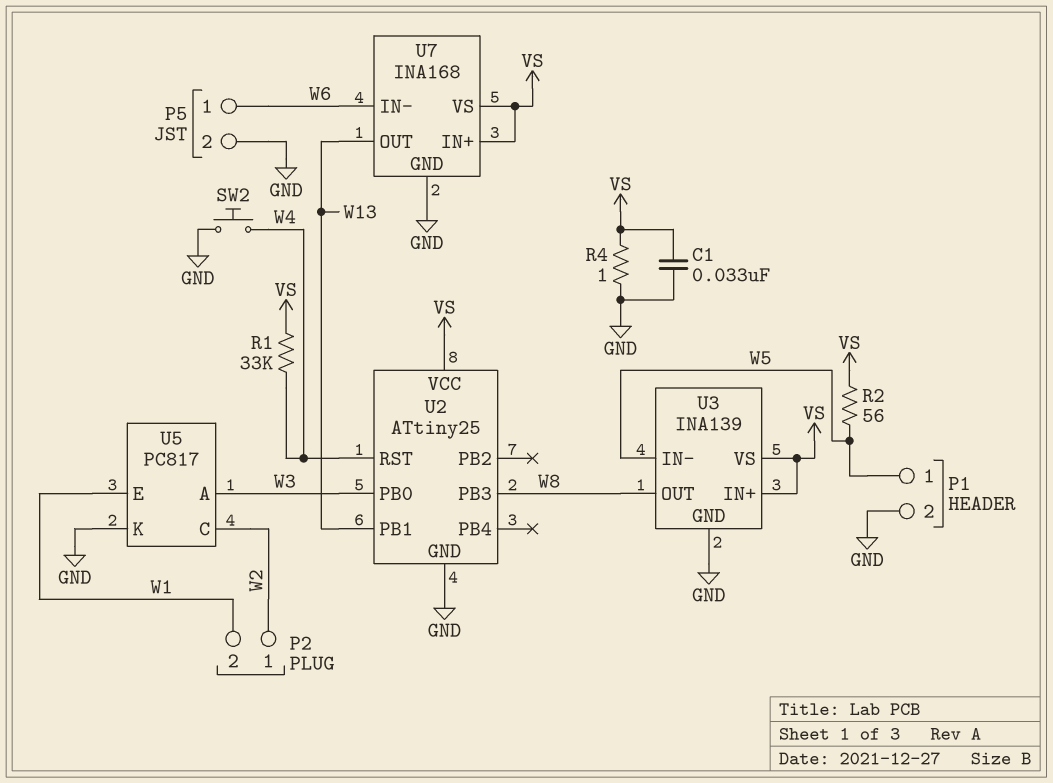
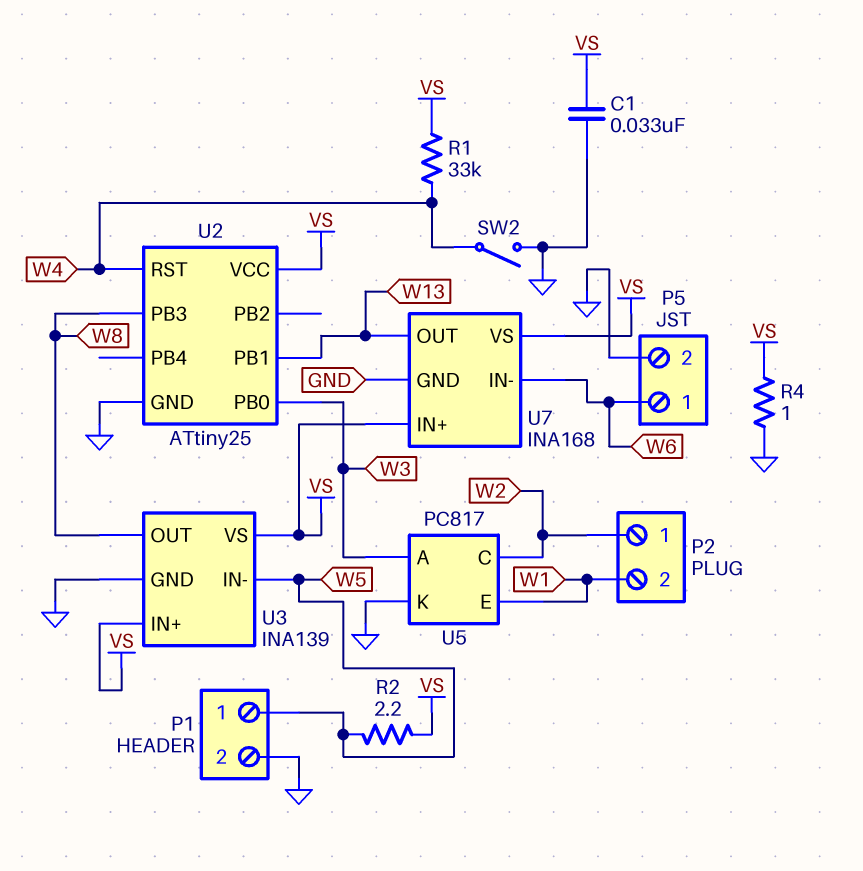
R2: 56 (VS, W5) -> 2.2 (VS, W5)
SW2: button (GND, W4) -> switch (GND, W4)

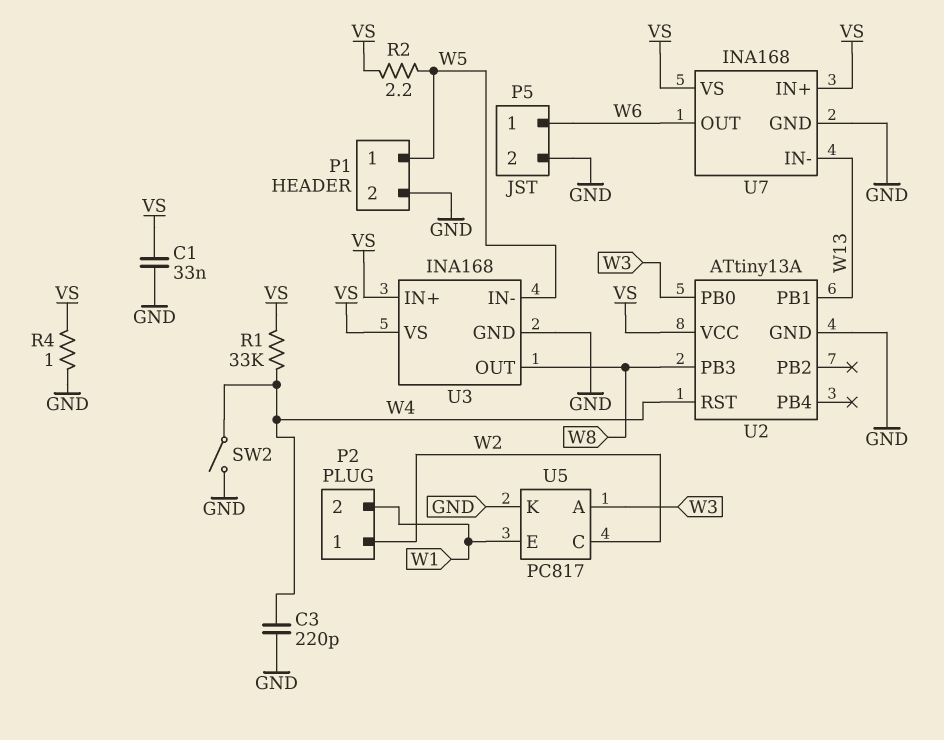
C3: none -> 220pF (GND, W4)
U2: ATtiny25 -> ATtiny13A
U3: INA139 -> INA168
U7 pin IN-: W6 -> W13
U7 pin OUT: W13 -> W6

